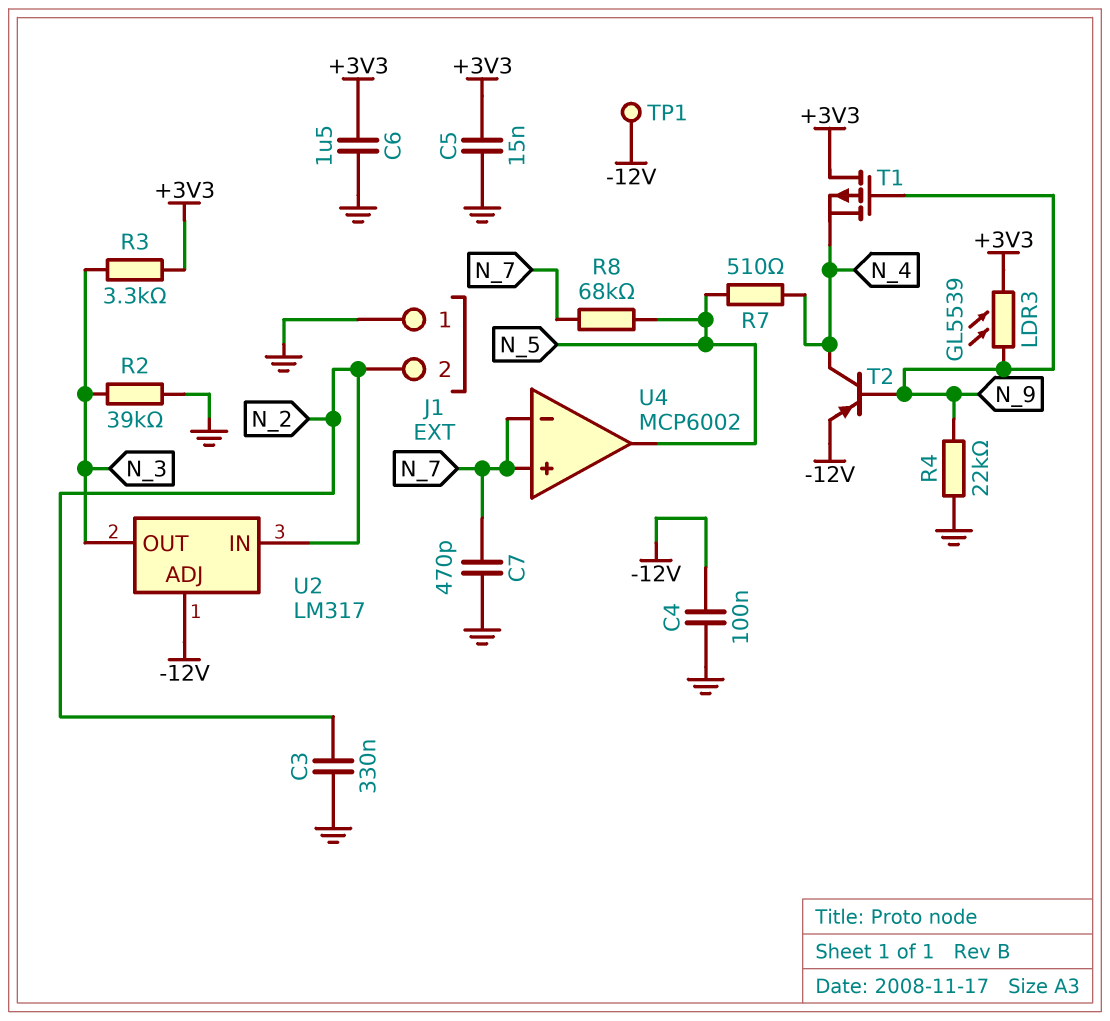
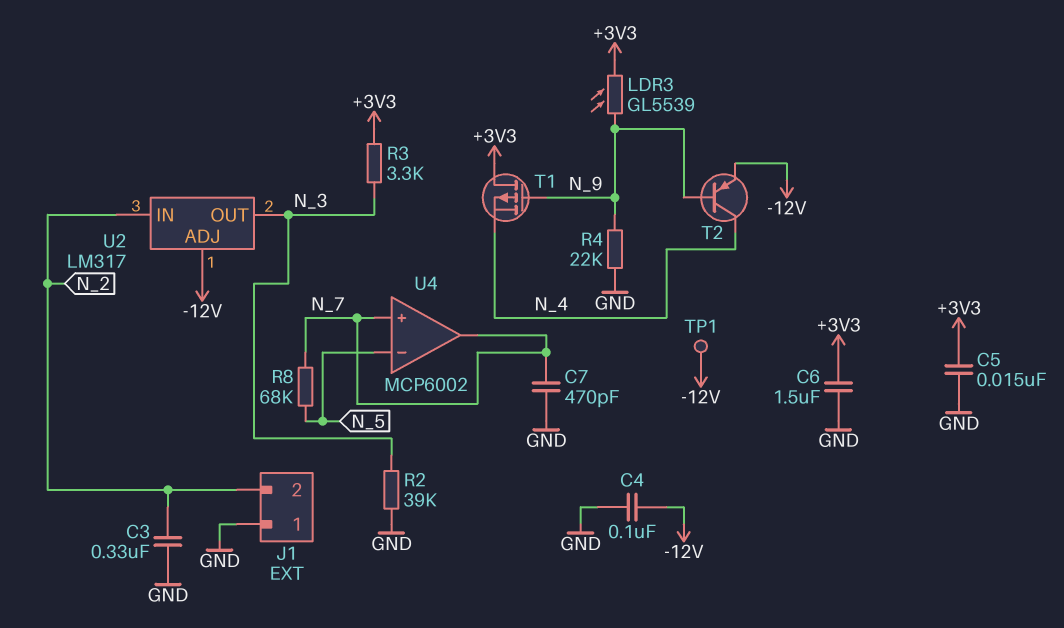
R7: 510 (N_4, N_5) -> none
U4 pin in-: N_7 -> N_5
U4 pin out: N_5 -> N_7

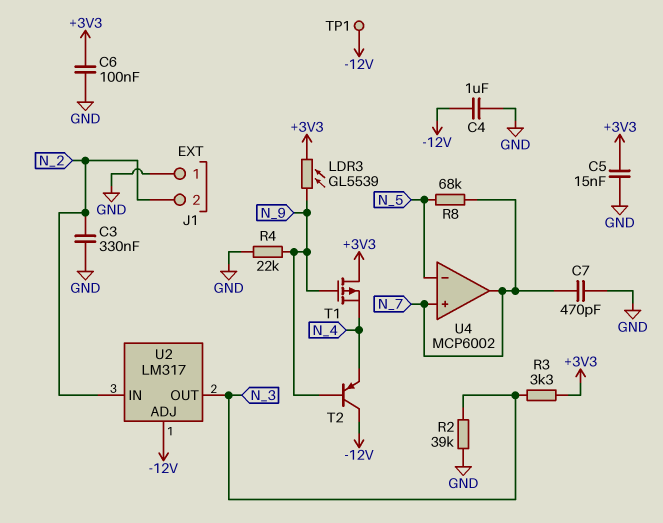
C4: 100nF (-12V, GND) -> 1uF (-12V, GND)
C6: 1.5uF (+3V3, GND) -> 100nF (+3V3, GND)
T2: PNP (B N_9, C N_4, E -12V) -> PNP (B N_9, C -12V, E N_4)

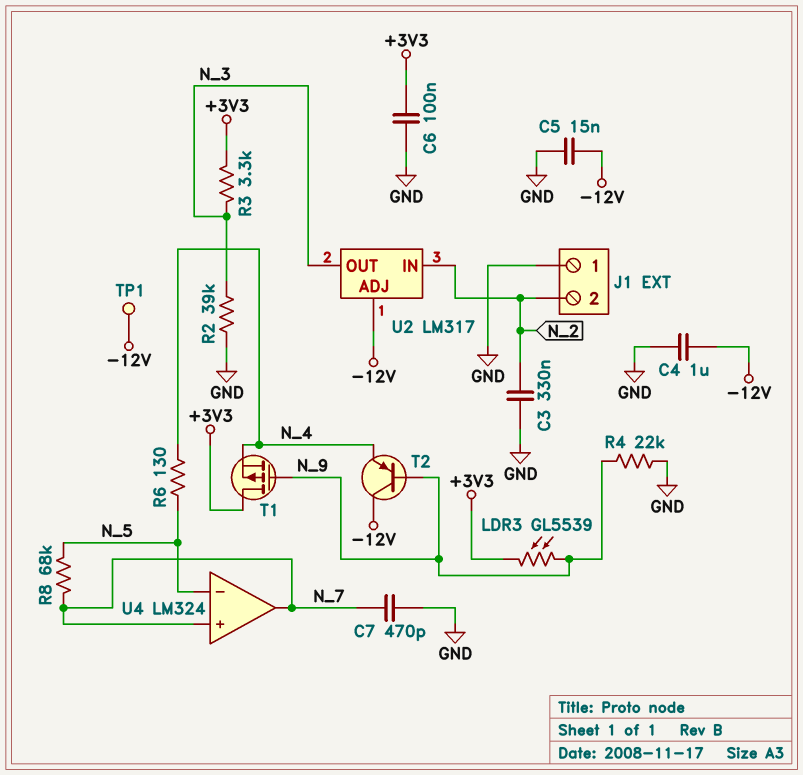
C5: 15nF (+3V3, GND) -> 15nF (-12V, GND)
R6: none -> 130 (N_4, N_5)
U4: MCP6002 -> LM324

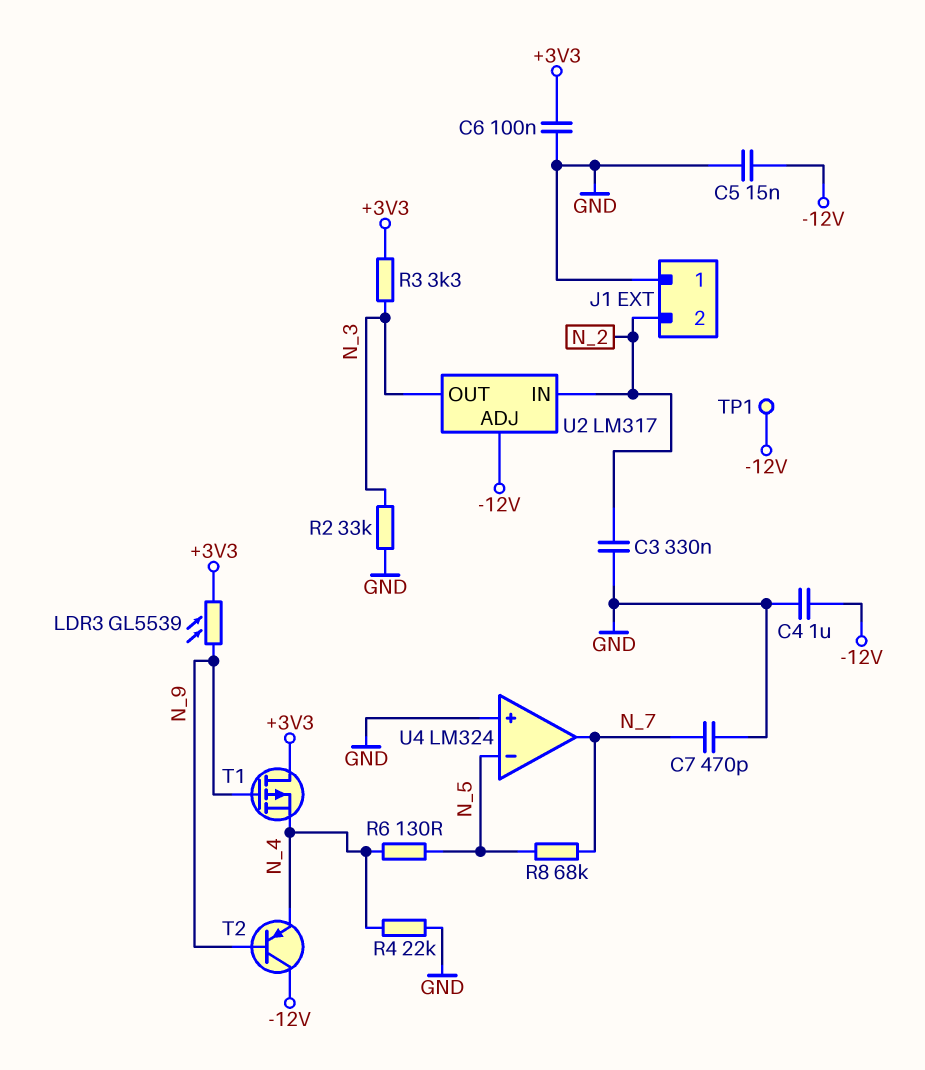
R2: 39k (GND, N_3) -> 33k (GND, N_3)
R4: 22k (GND, N_9) -> 22k (GND, N_4)
U4 pin in+: N_7 -> GND

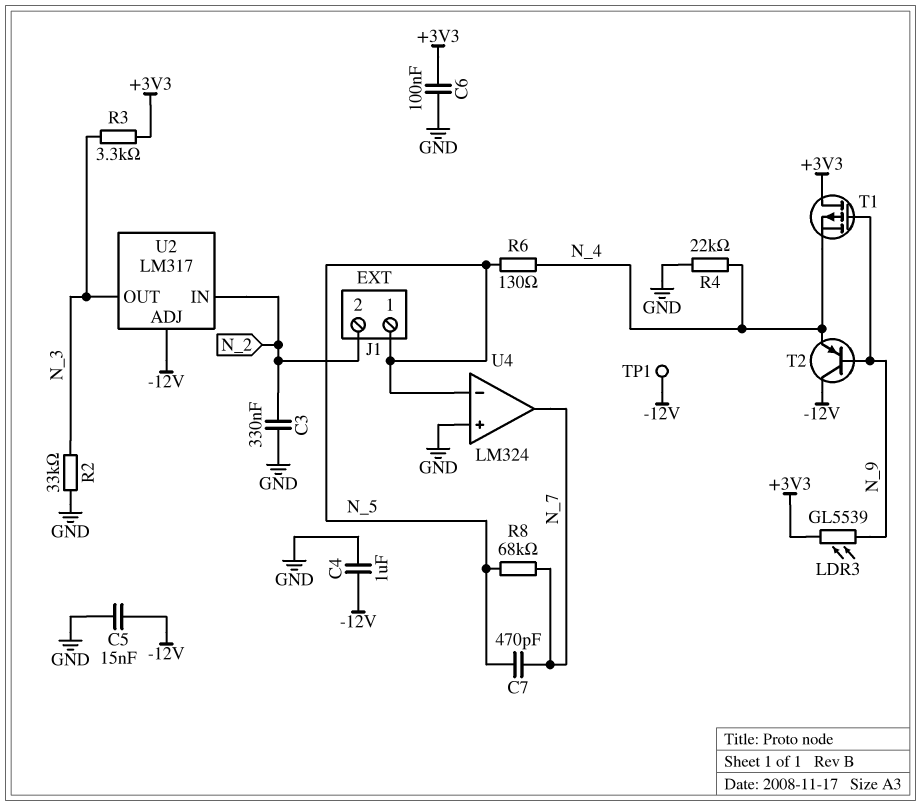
C7: 470pF (GND, N_7) -> 470pF (N_5, N_7)
J1 pin 1: GND -> N_5

